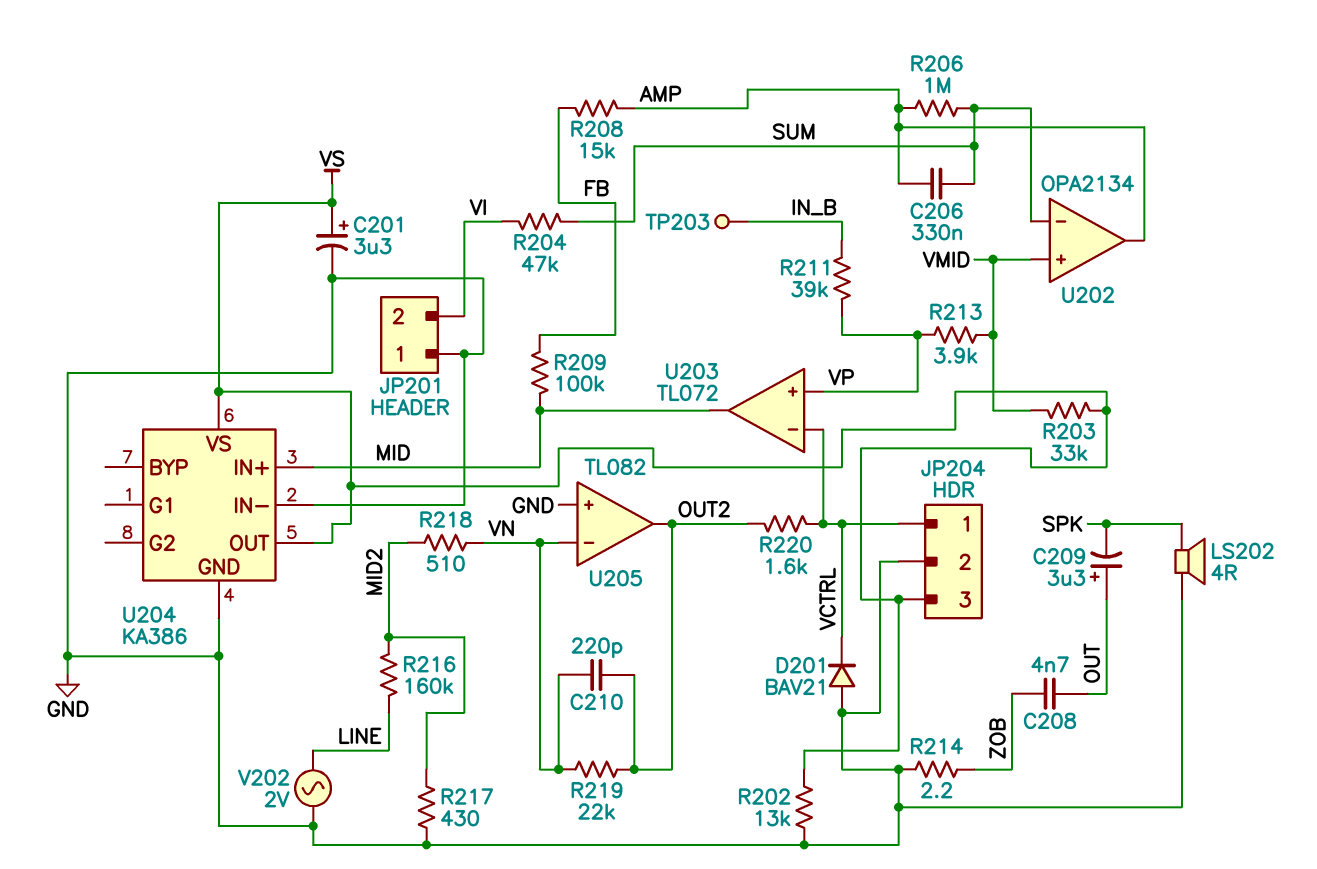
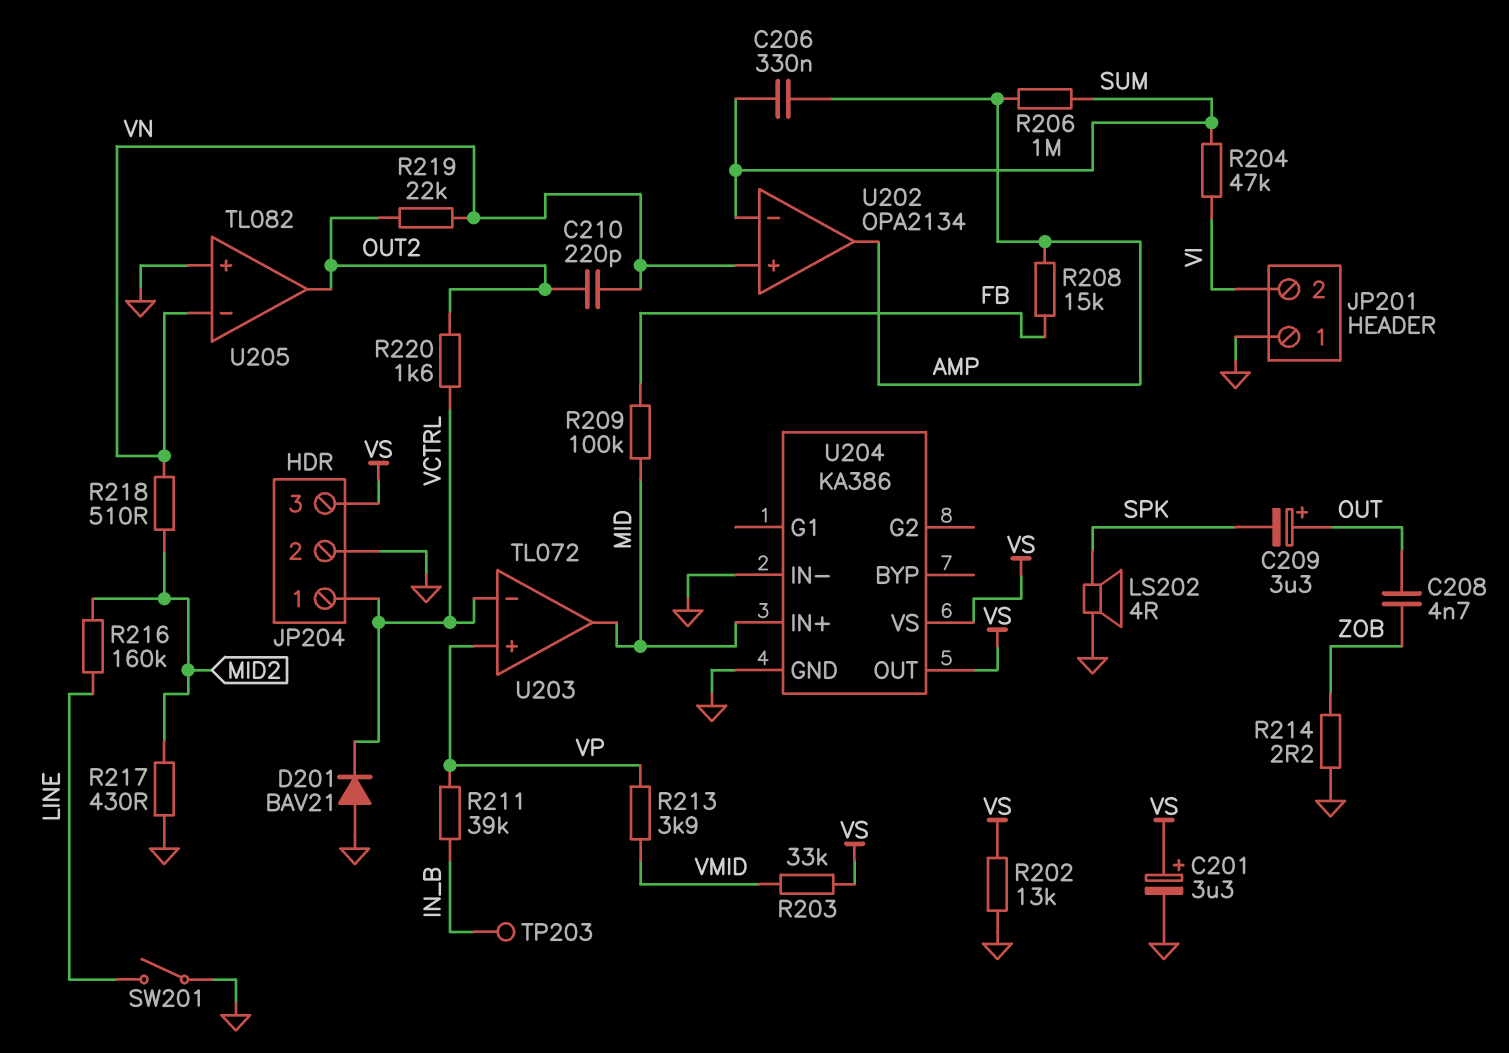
SW201: none -> switch (GND, LINE)
U202 pin in+: VMID -> VN
V202: AC 2V (GND, LINE) -> none

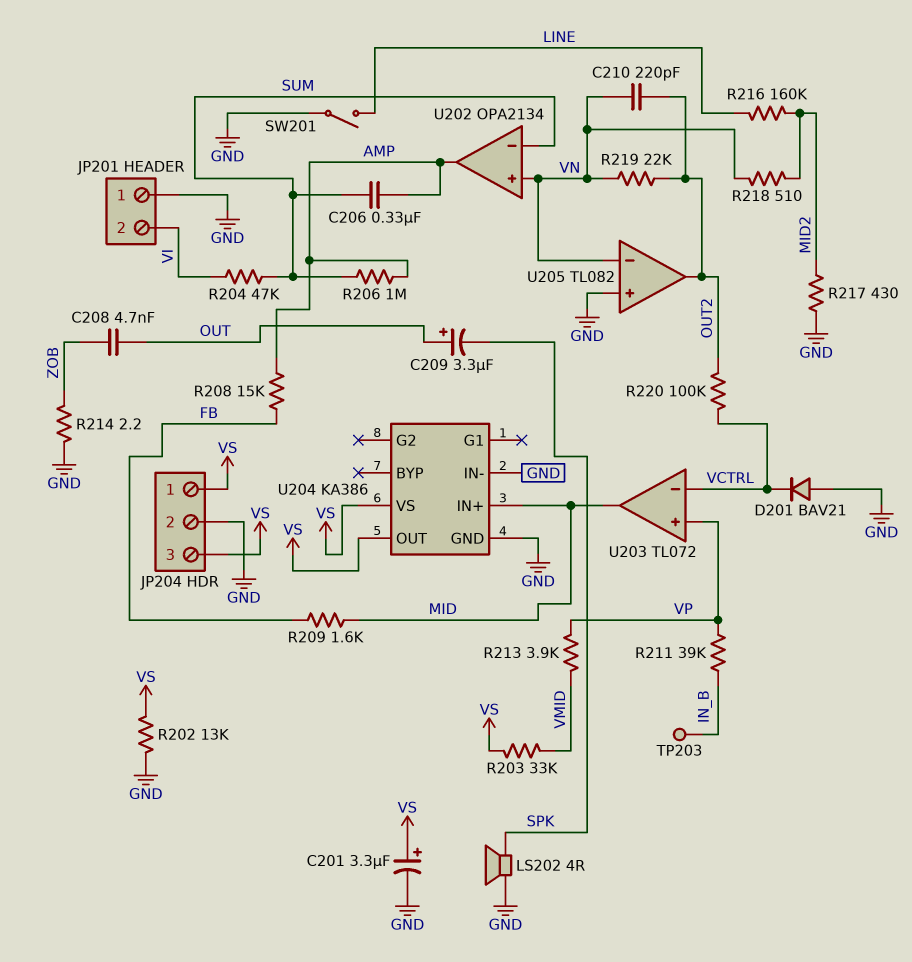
JP204 pin 1: VCTRL -> VS
R209: 100k (FB, MID) -> 1.6k (FB, MID)
R220: 1.6k (OUT2, VCTRL) -> 100k (OUT2, VCTRL)

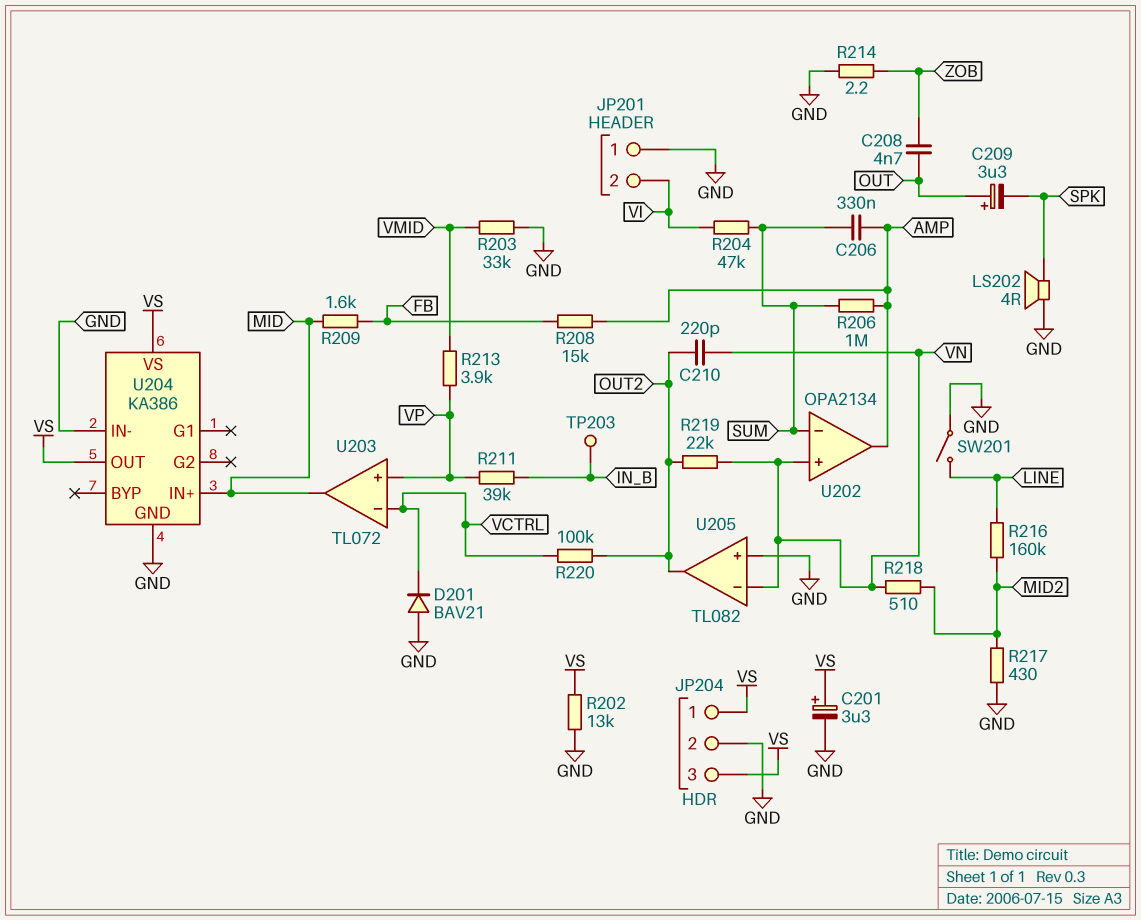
R203: 33k (VMID, VS) -> 33k (GND, VMID)

